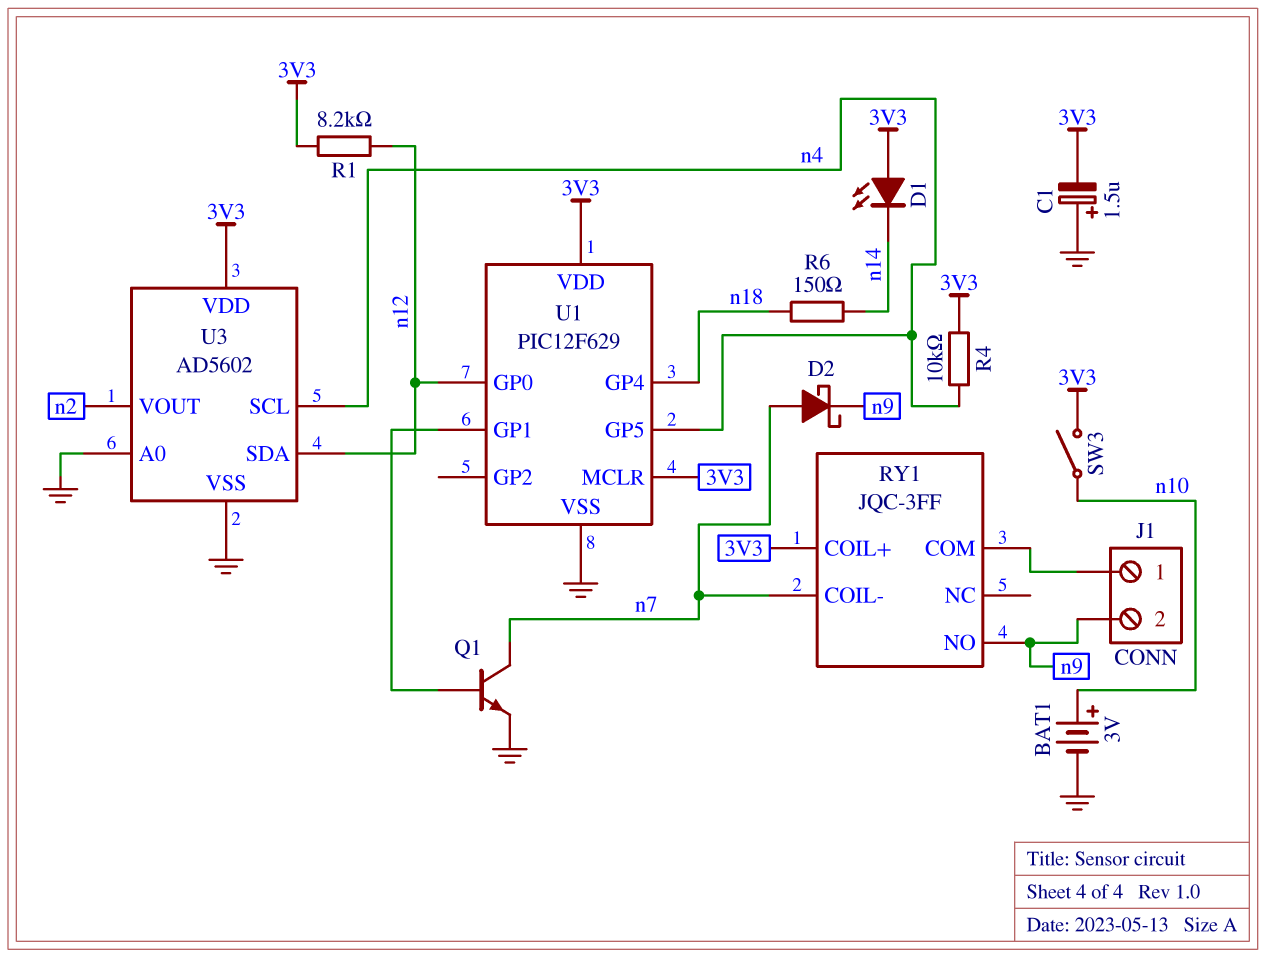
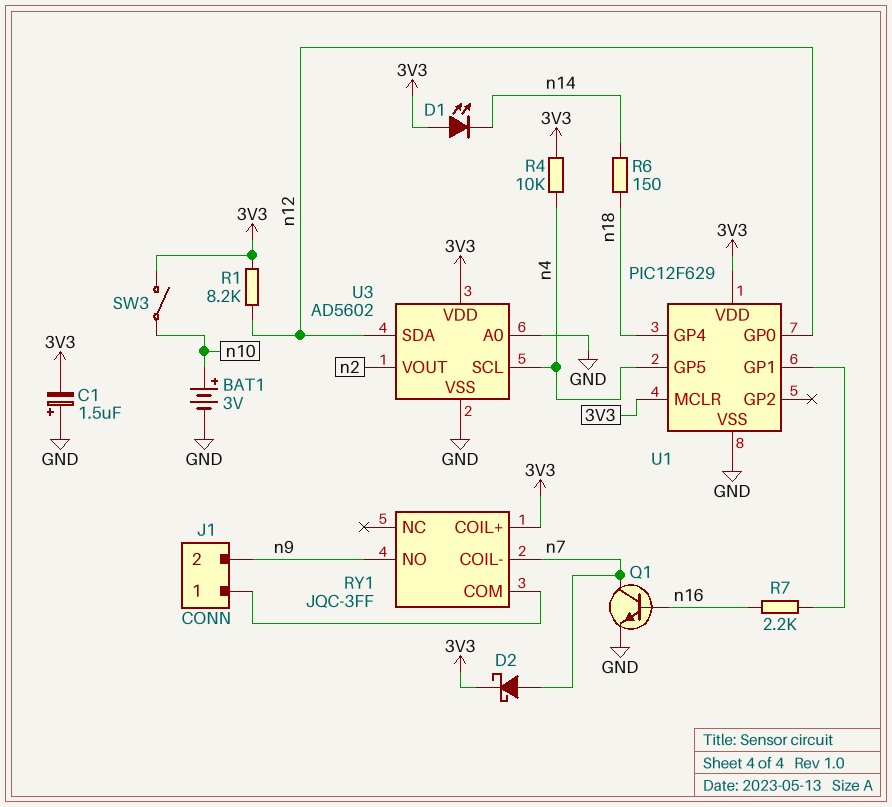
D2: schottky (A n7, K n9) -> schottky (A n7, K 3V3)
Q1: NPN (B U1/GP1, C n7, E GND) -> NPN (B n16, C n7, E GND)
R7: none -> 2.2k (U1/GP1, n16)

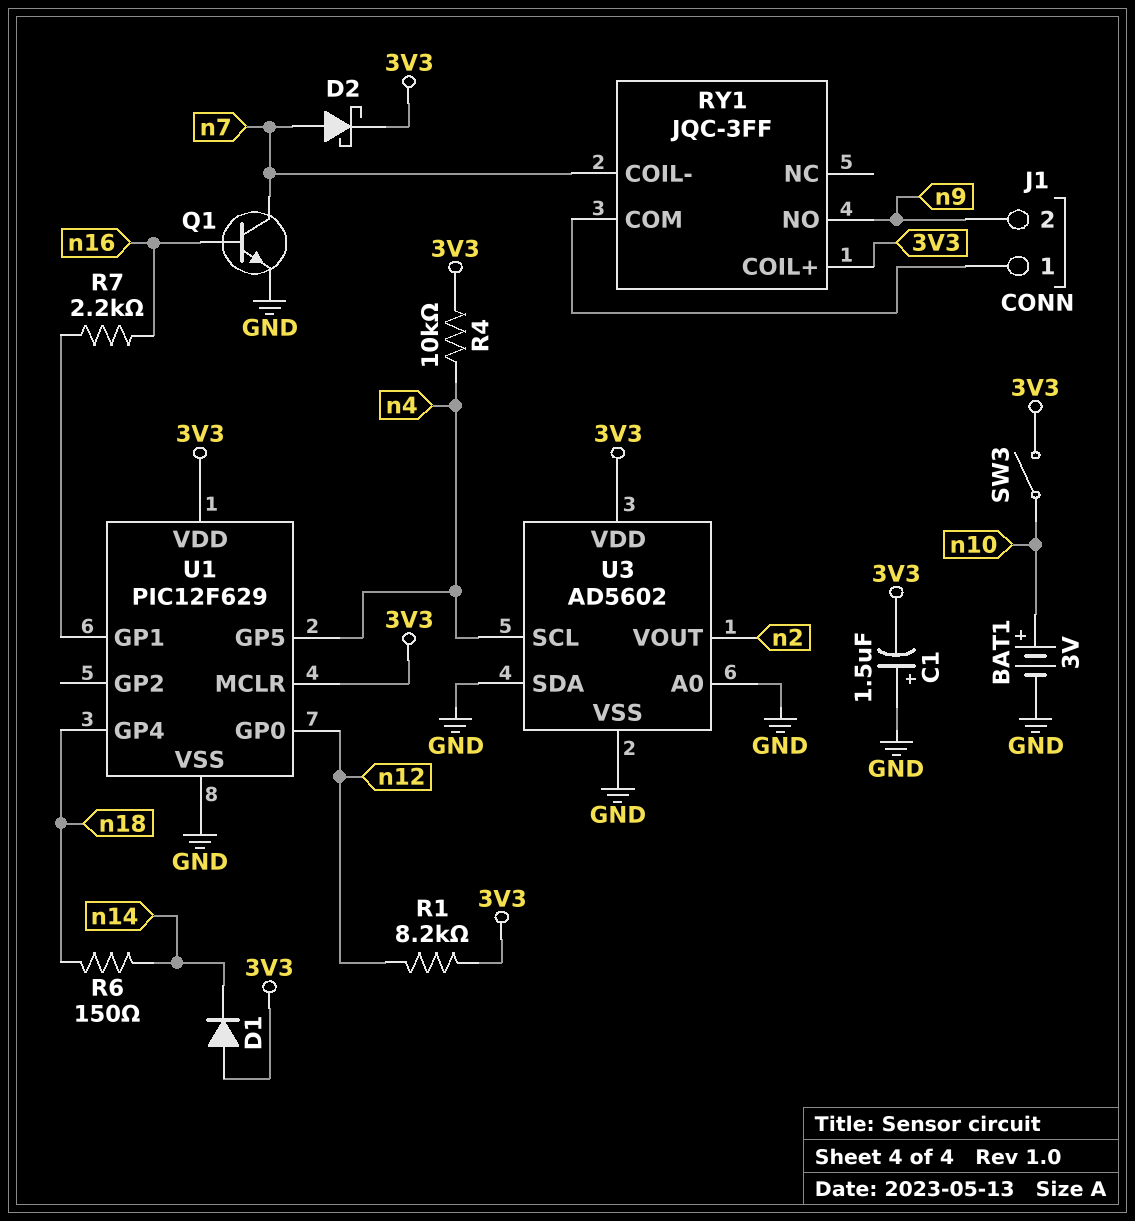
D1: LED (A 3V3, K n14) -> diode (A 3V3, K n14)
U3 pin SDA: n12 -> GND

